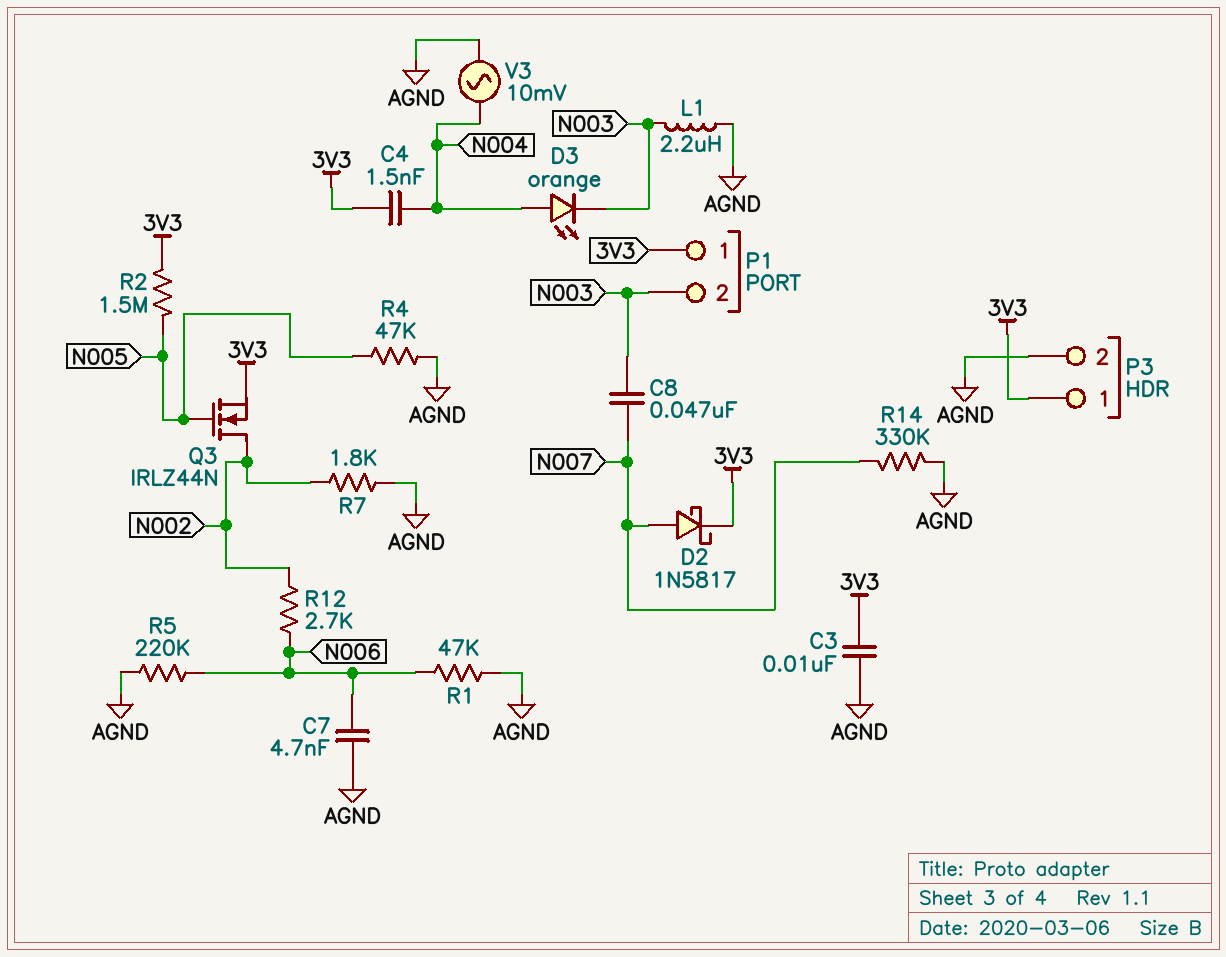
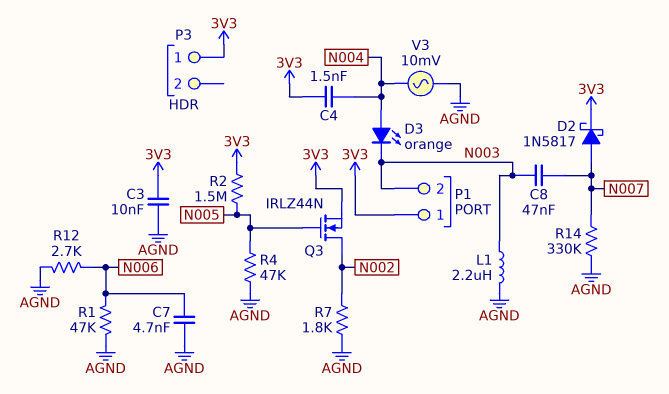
P3 pin 2: AGND -> none
R5: 220k (AGND, N006) -> none
R12: 2.7k (N002, N006) -> 2.7k (AGND, N006)

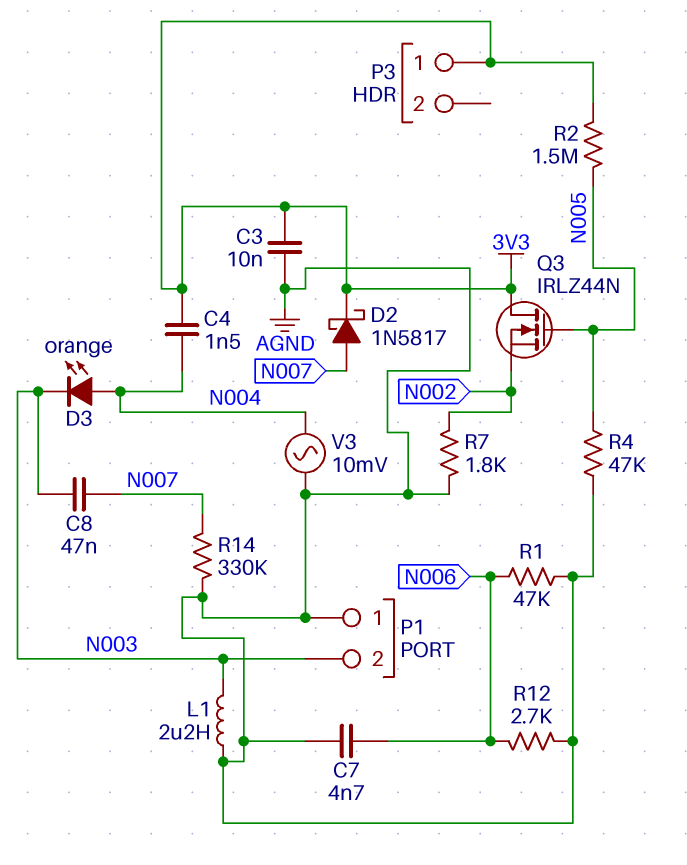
P1 pin 1: 3V3 -> AGND
Q3: NMOS IRLZ44N (G N005, D N002, S 3V3) -> NMOS IRLZ44N (G N005, D 3V3, S N002)

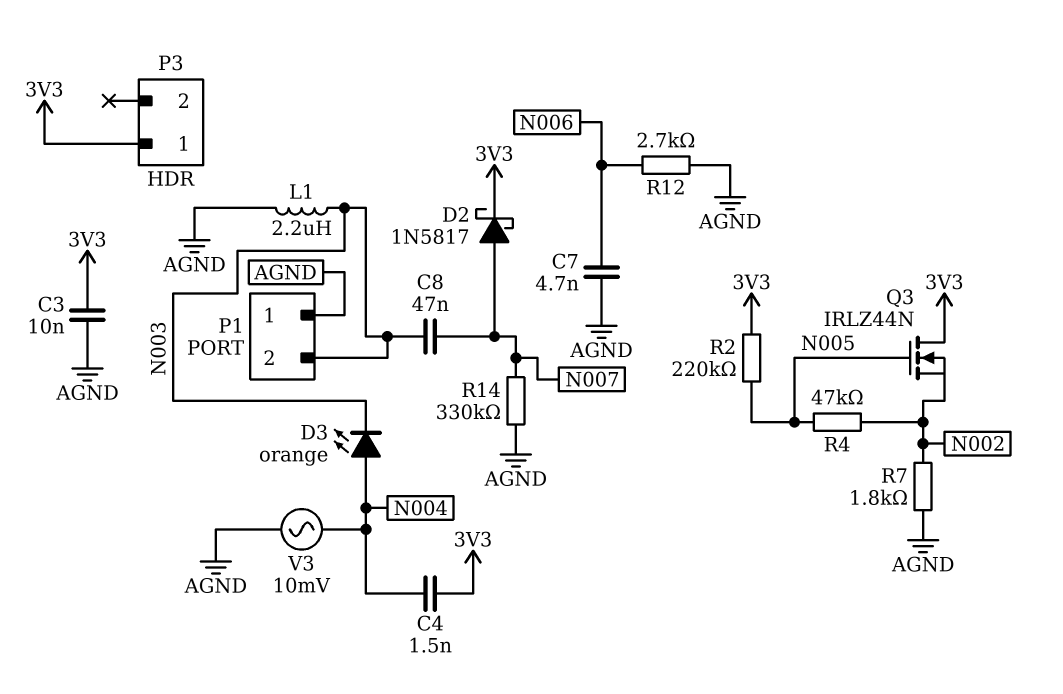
R1: 47k (AGND, N006) -> none
R2: 1.5M (3V3, N005) -> 220k (3V3, N005)
R4: 47k (AGND, N005) -> 47k (N002, N005)

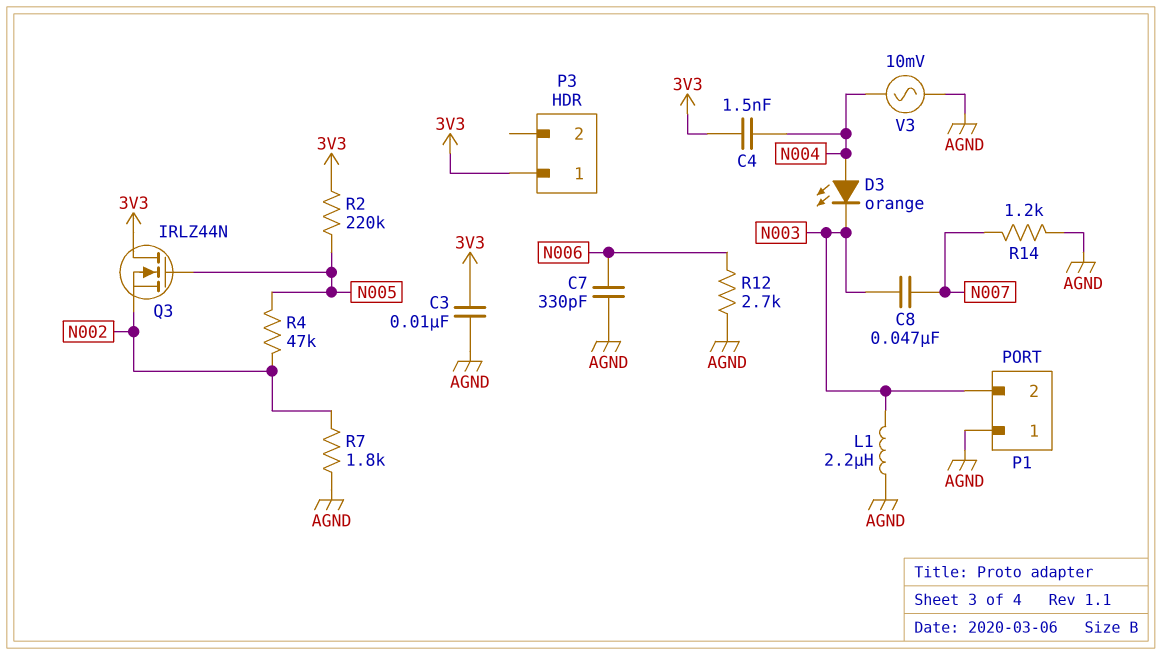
C7: 4.7nF (AGND, N006) -> 330pF (AGND, N006)
D2: schottky 1N5817 (A N007, K 3V3) -> none
R14: 330k (AGND, N007) -> 1.2k (AGND, N007)

